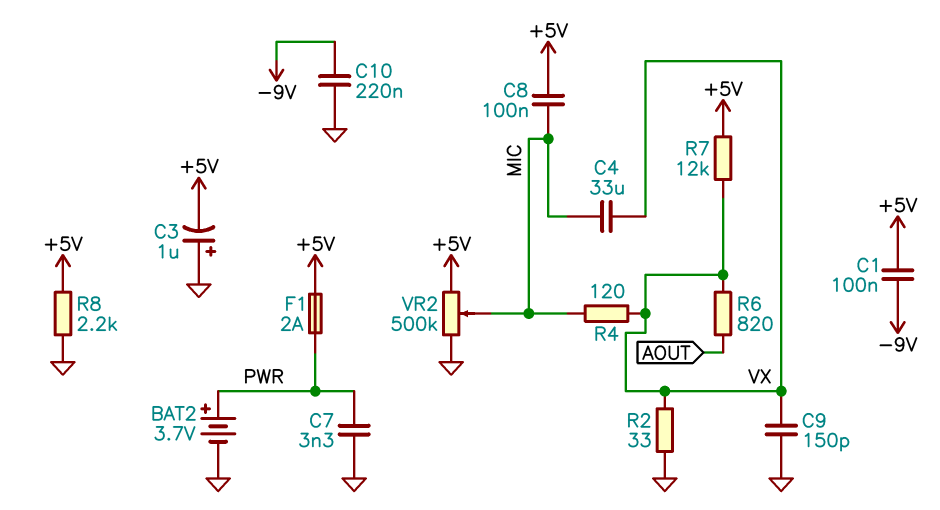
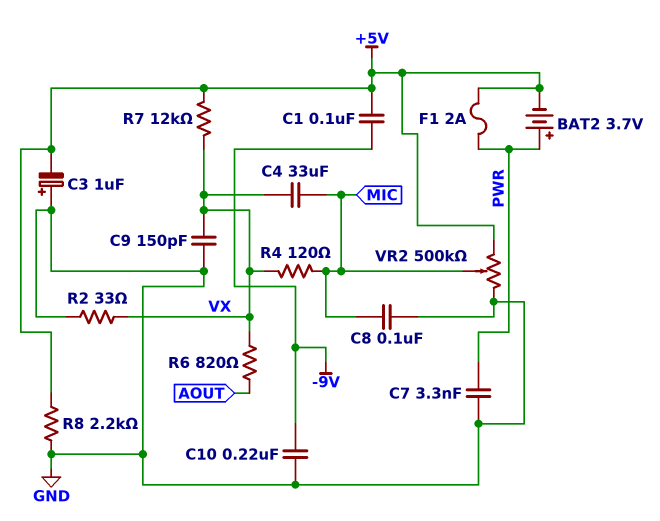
BAT2: 3.7V (plus PWR, minus GND) -> 3.7V (plus PWR, minus +5V)
C8: 100nF (+5V, MIC) -> 100nF (GND, MIC)

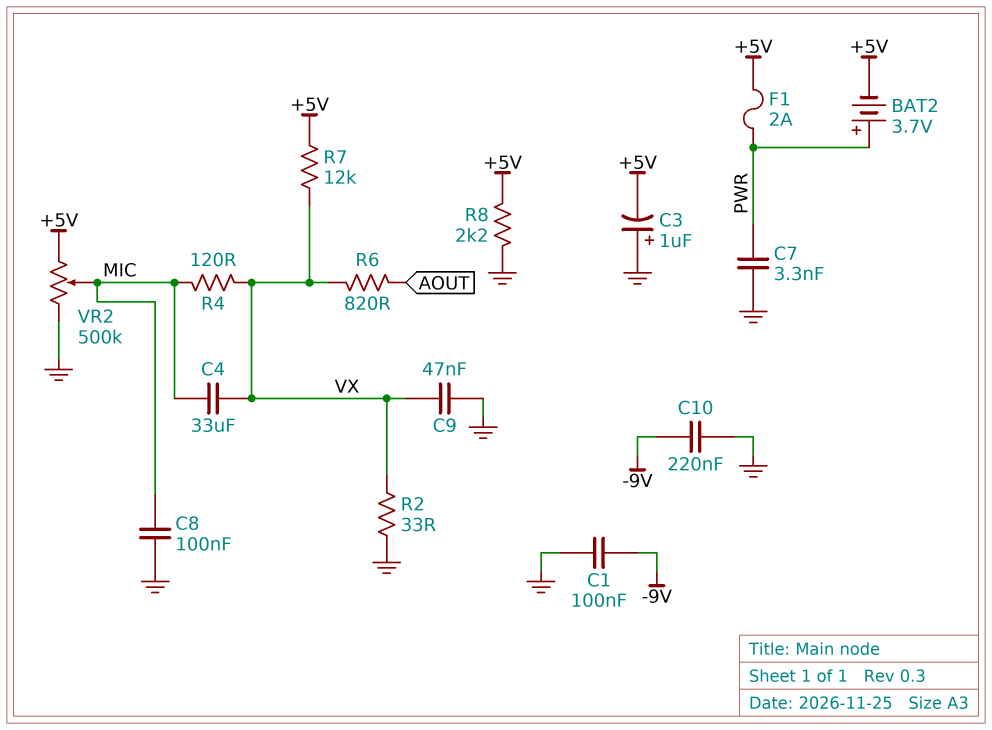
C1: 100nF (+5V, -9V) -> 100nF (-9V, GND)
C9: 150pF (GND, VX) -> 47nF (GND, VX)

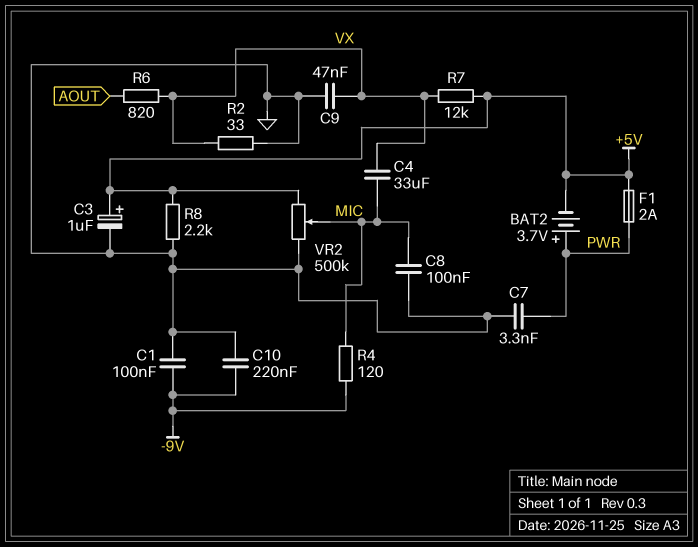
C3: 1uF (plus GND, minus +5V) -> 1uF (plus +5V, minus GND)
R4: 120 (MIC, VX) -> 120 (-9V, MIC)

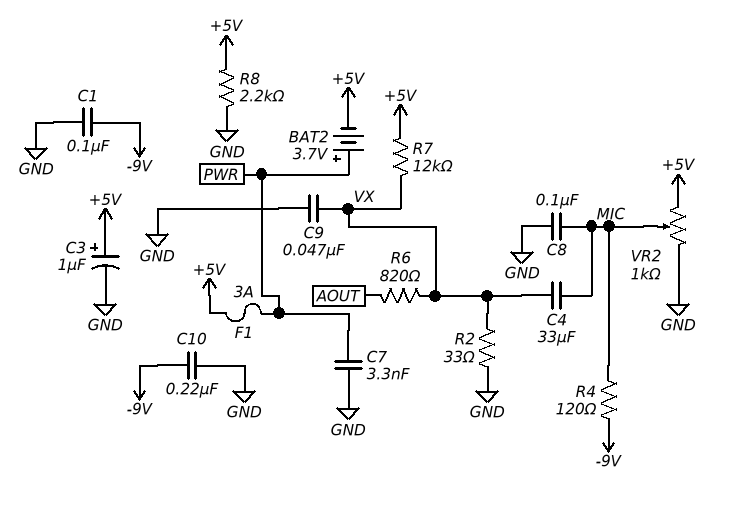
F1: 2A (+5V, PWR) -> 3A (+5V, PWR)
VR2: 500k (+5V, GND, wiper MIC) -> 1k (+5V, GND, wiper MIC)

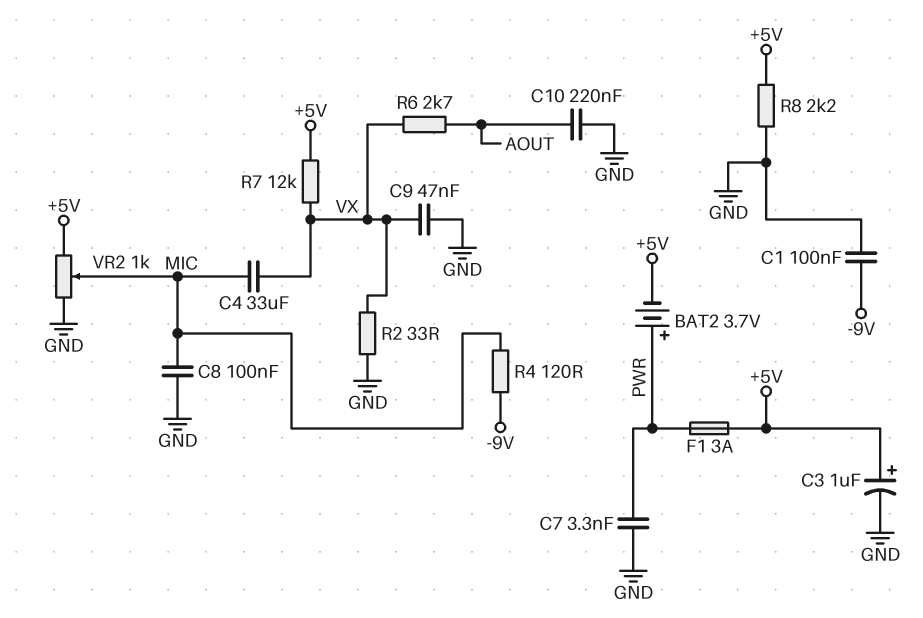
C10: 220nF (-9V, GND) -> 220nF (AOUT, GND)
R6: 820 (AOUT, VX) -> 2.7k (AOUT, VX)

